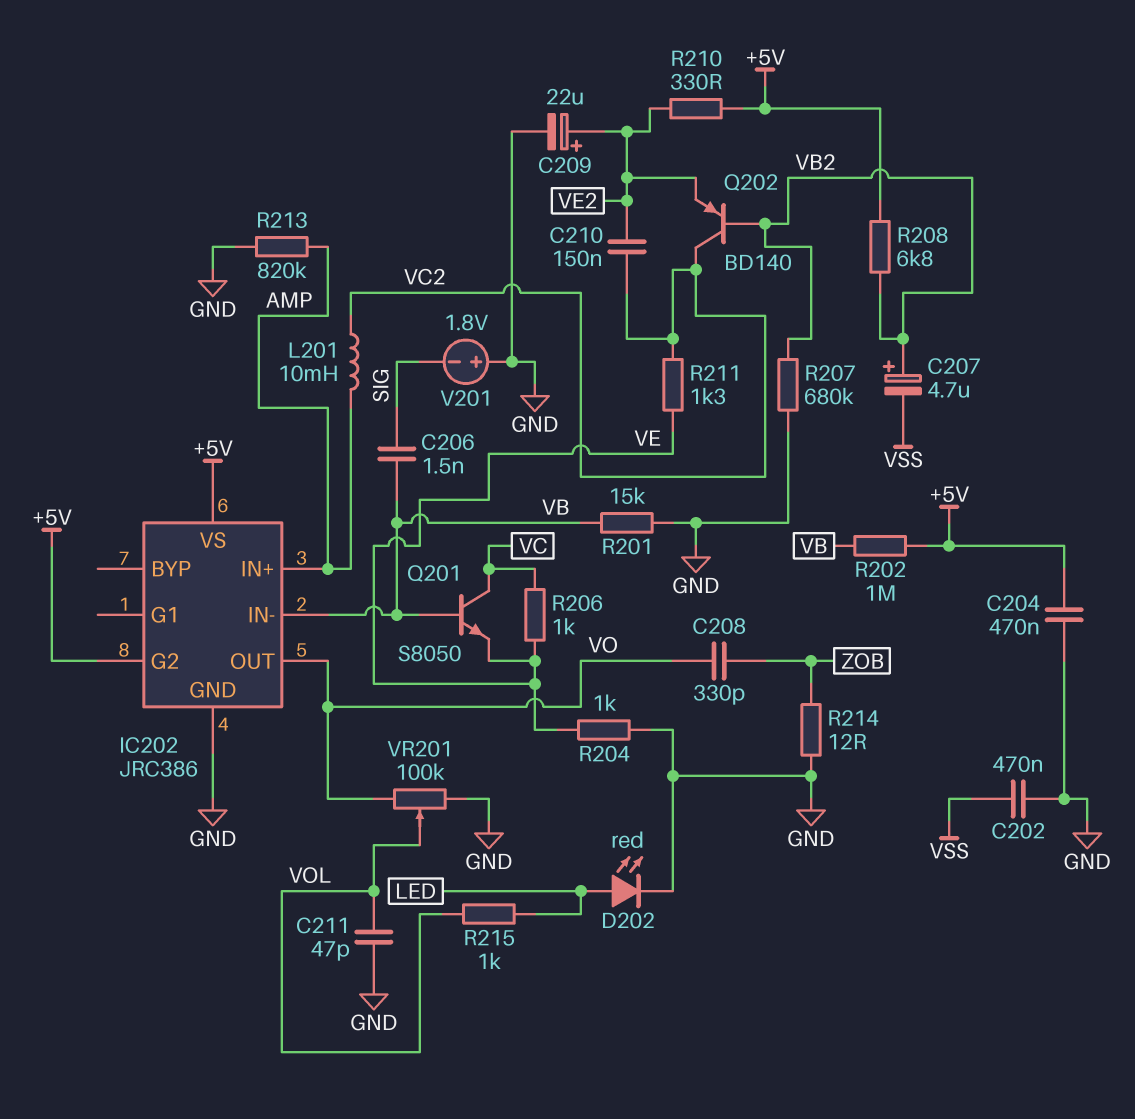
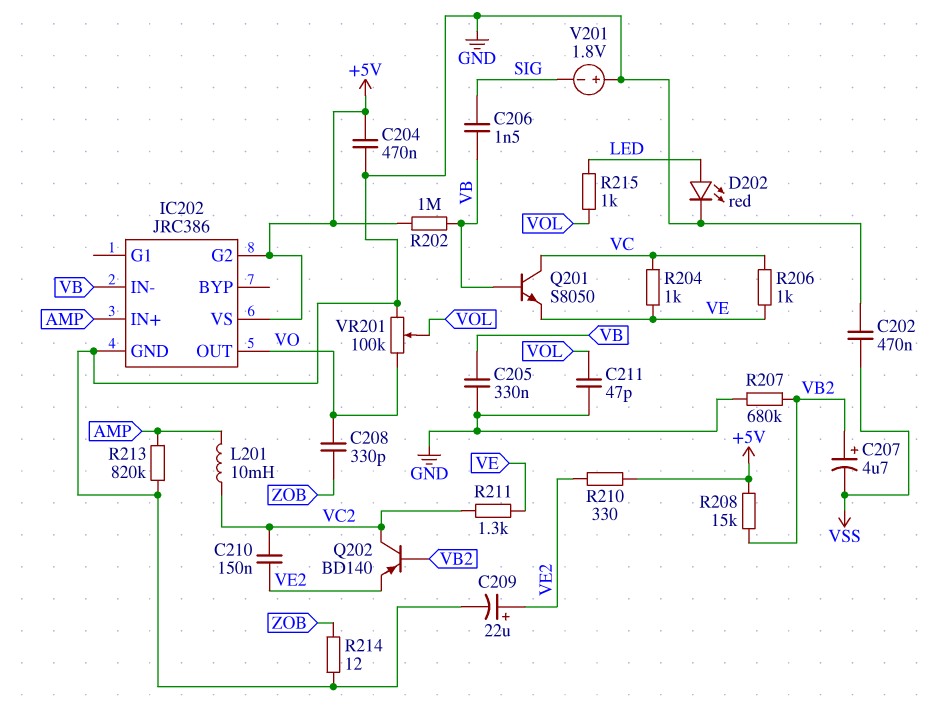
C205: none -> 330nF (GND, VB)
R201: 15k (GND, VB) -> none
R204: 1k (GND, VE) -> 1k (VC, VE)
R208: 6.8k (+5V, VB2) -> 15k (+5V, VB2)

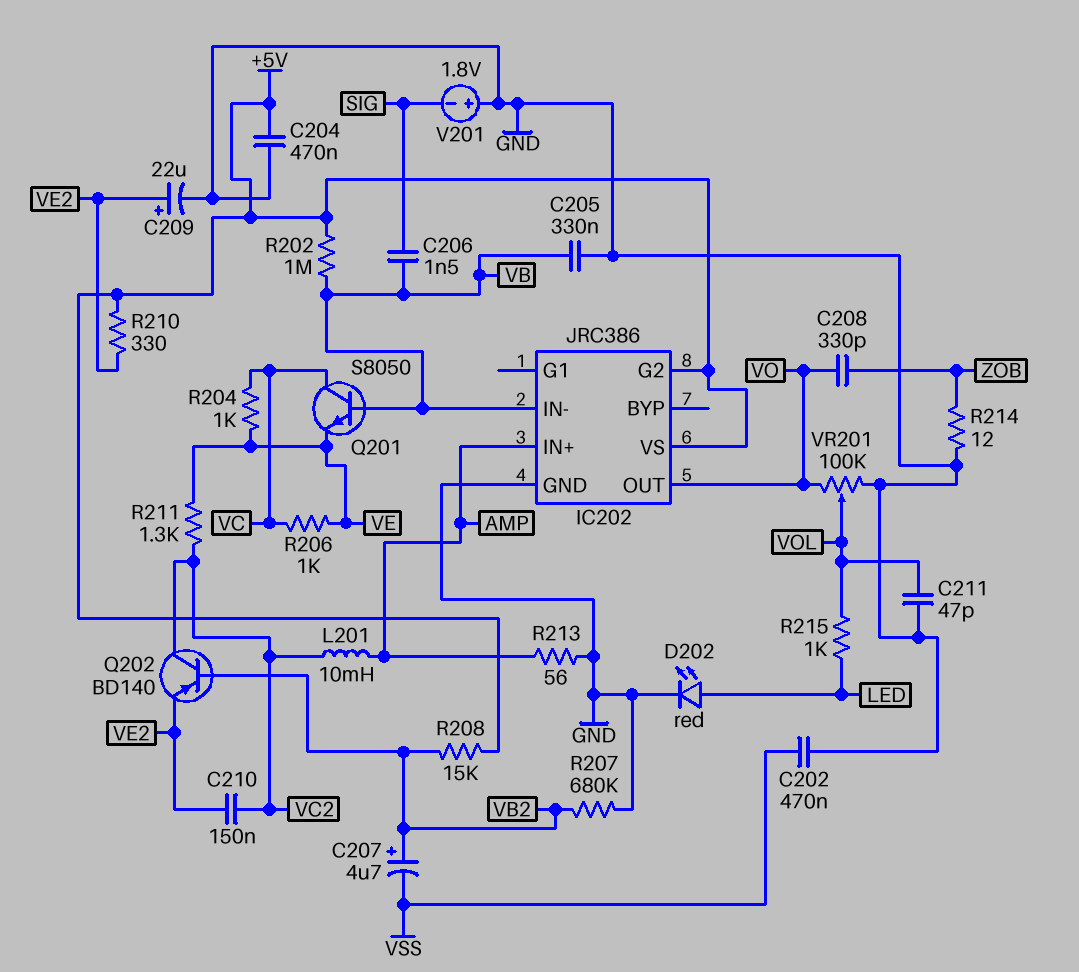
R213: 820k (AMP, GND) -> 56 (AMP, GND)

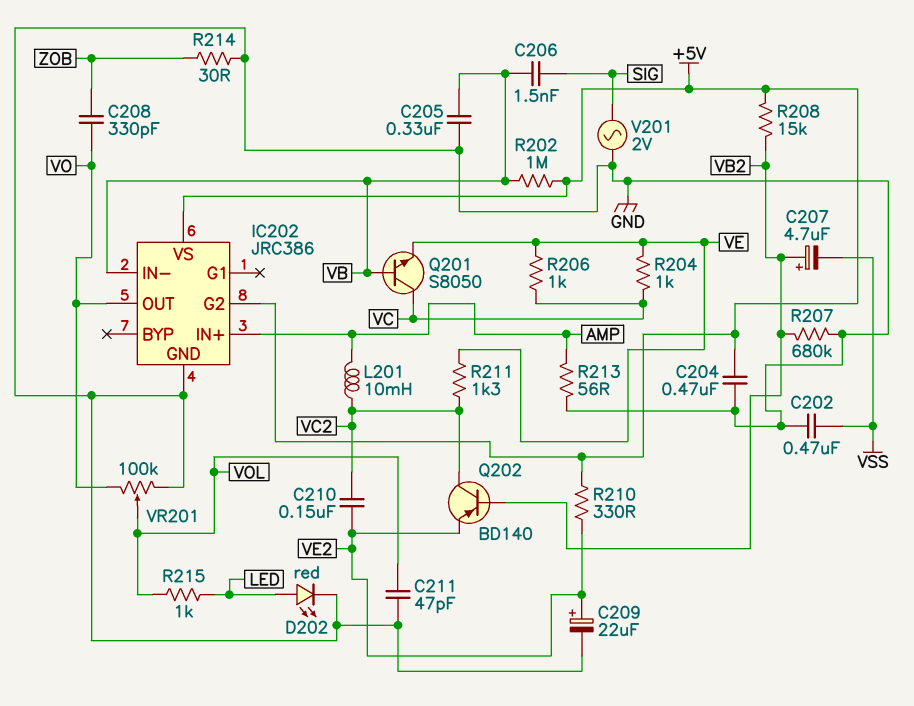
R214: 12 (GND, ZOB) -> 30 (GND, ZOB)
V201: 1.8V (plus GND, minus SIG) -> AC 2V (GND, SIG)

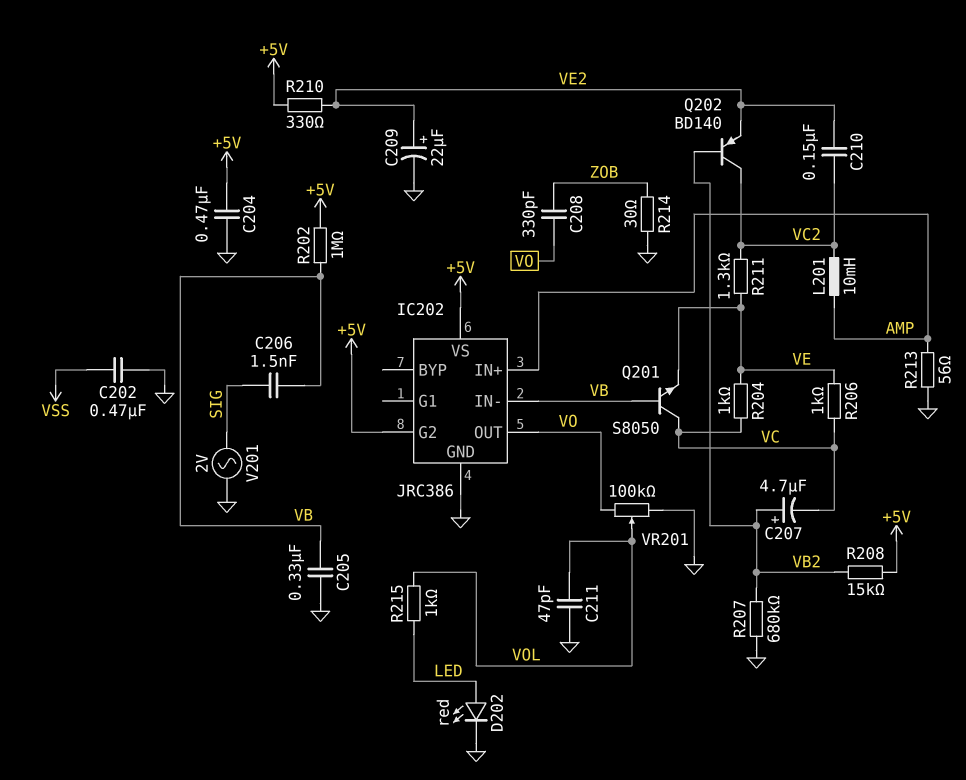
C207: 4.7uF (plus VB2, minus VSS) -> 4.7uF (plus VB2, minus VC)

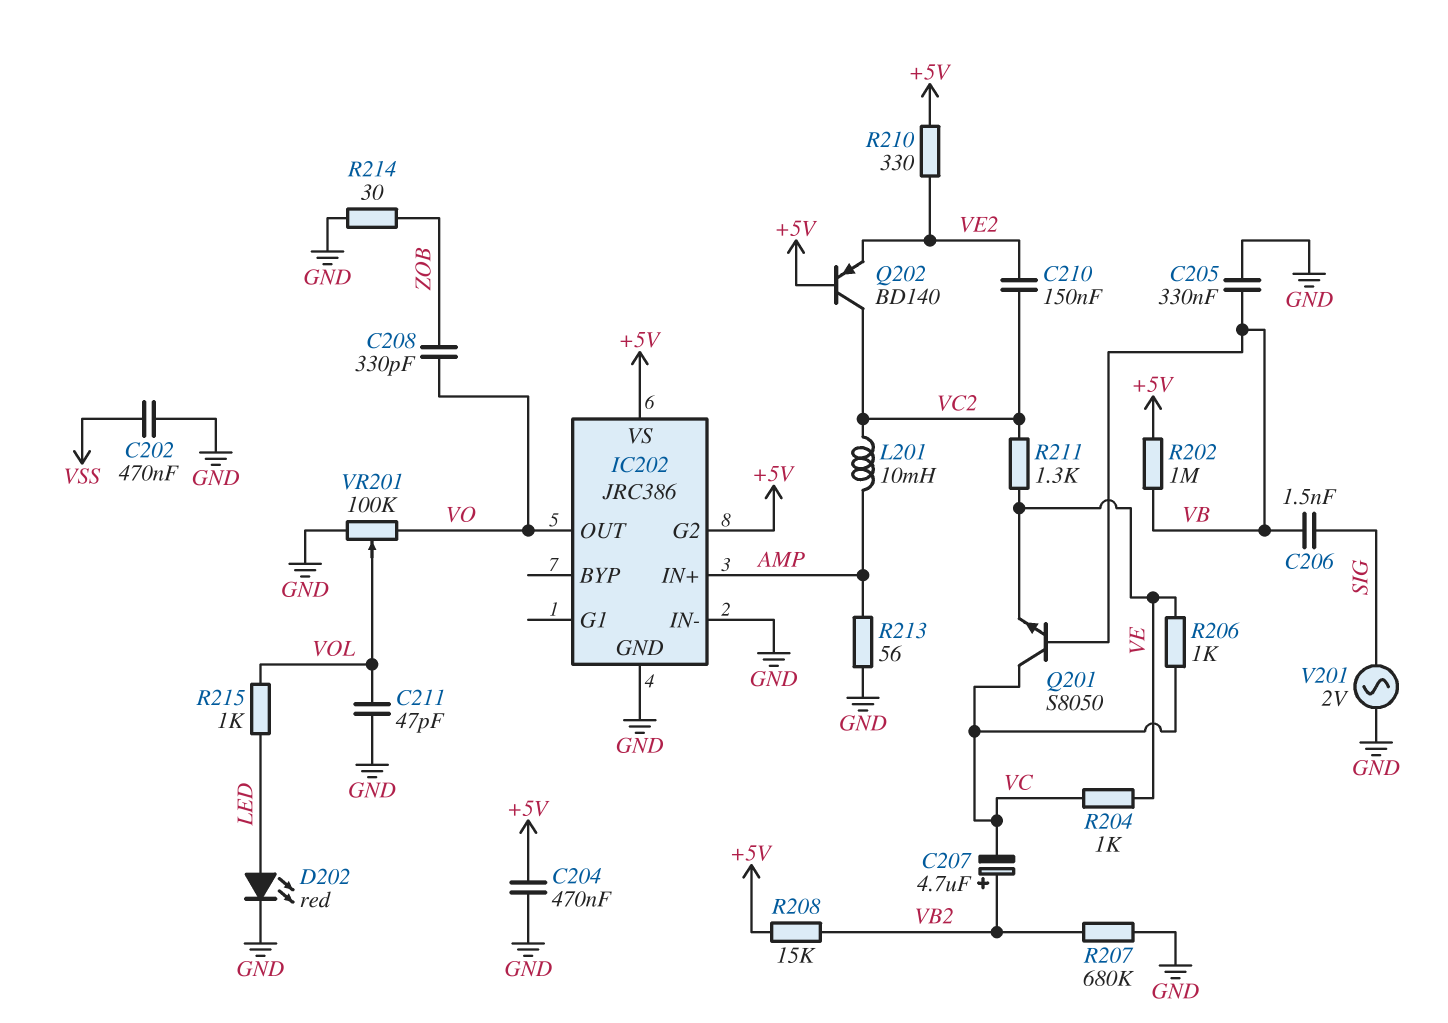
C209: 22uF (plus VE2, minus GND) -> none
IC202 pin IN-: VB -> GND
Q202: PNP BD140 (B VB2, C VC2, E VE2) -> PNP BD140 (B +5V, C VC2, E VE2)

